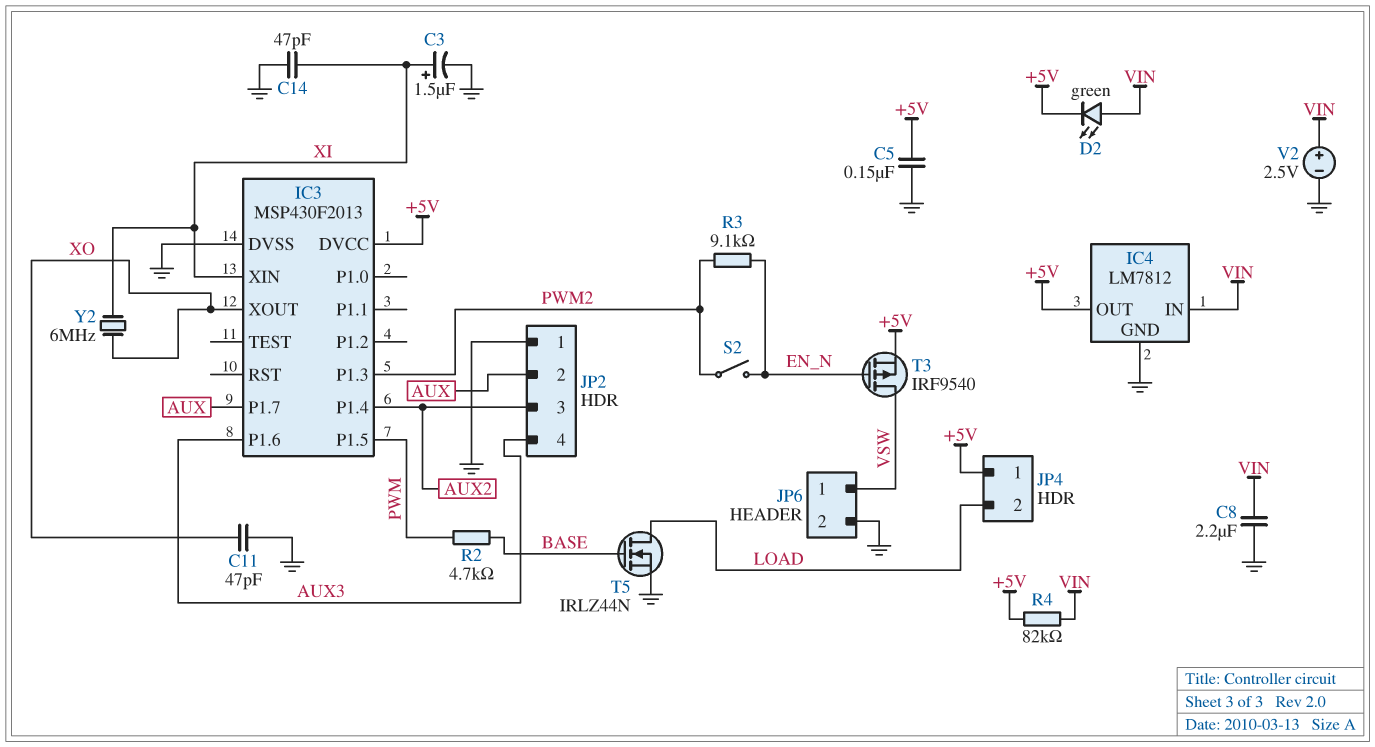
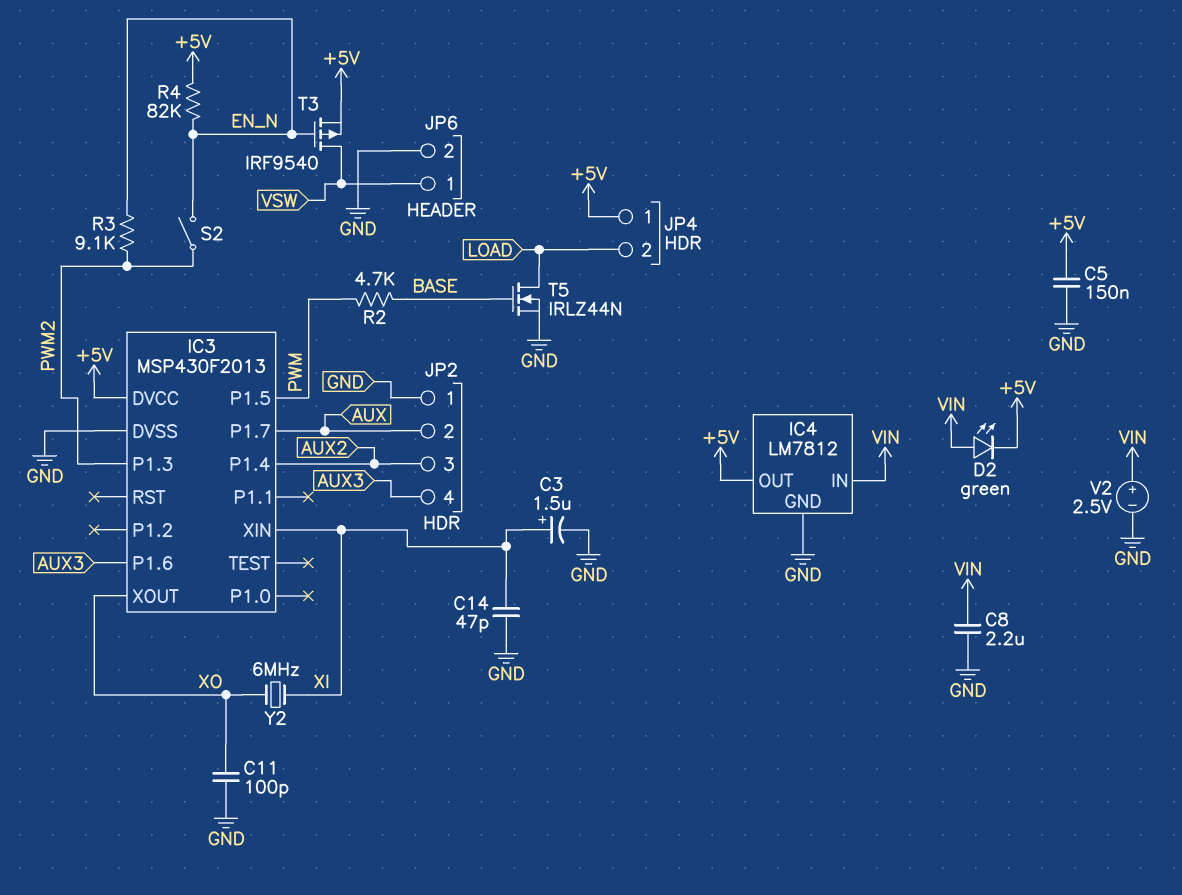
C11: 47pF (GND, XO) -> 100pF (GND, XO)
R4: 82k (+5V, VIN) -> 82k (+5V, EN_N)

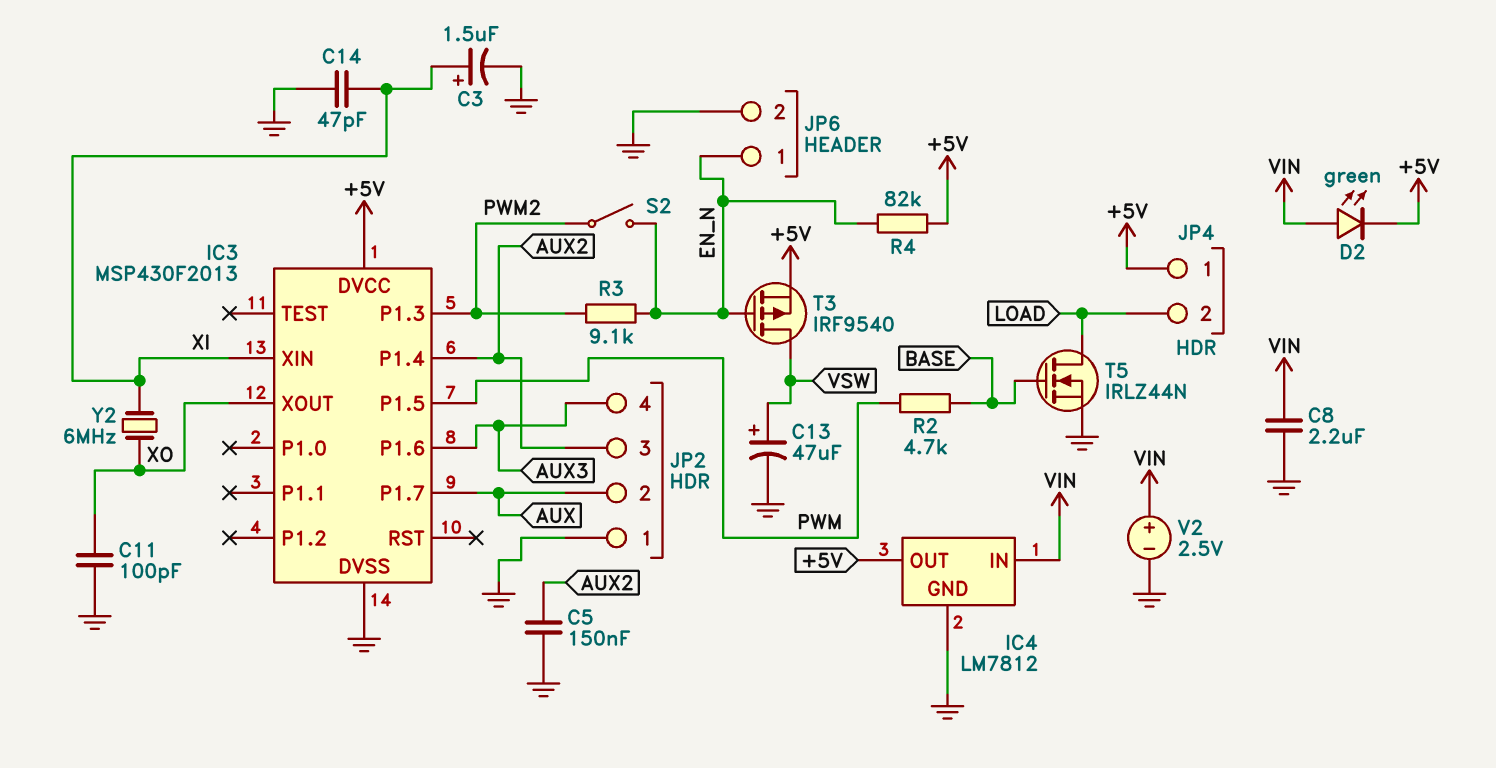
C5: 150nF (+5V, GND) -> 150nF (AUX2, GND)
C13: none -> 47uF (plus VSW, minus GND)
JP6 pin 1: VSW -> EN_N

